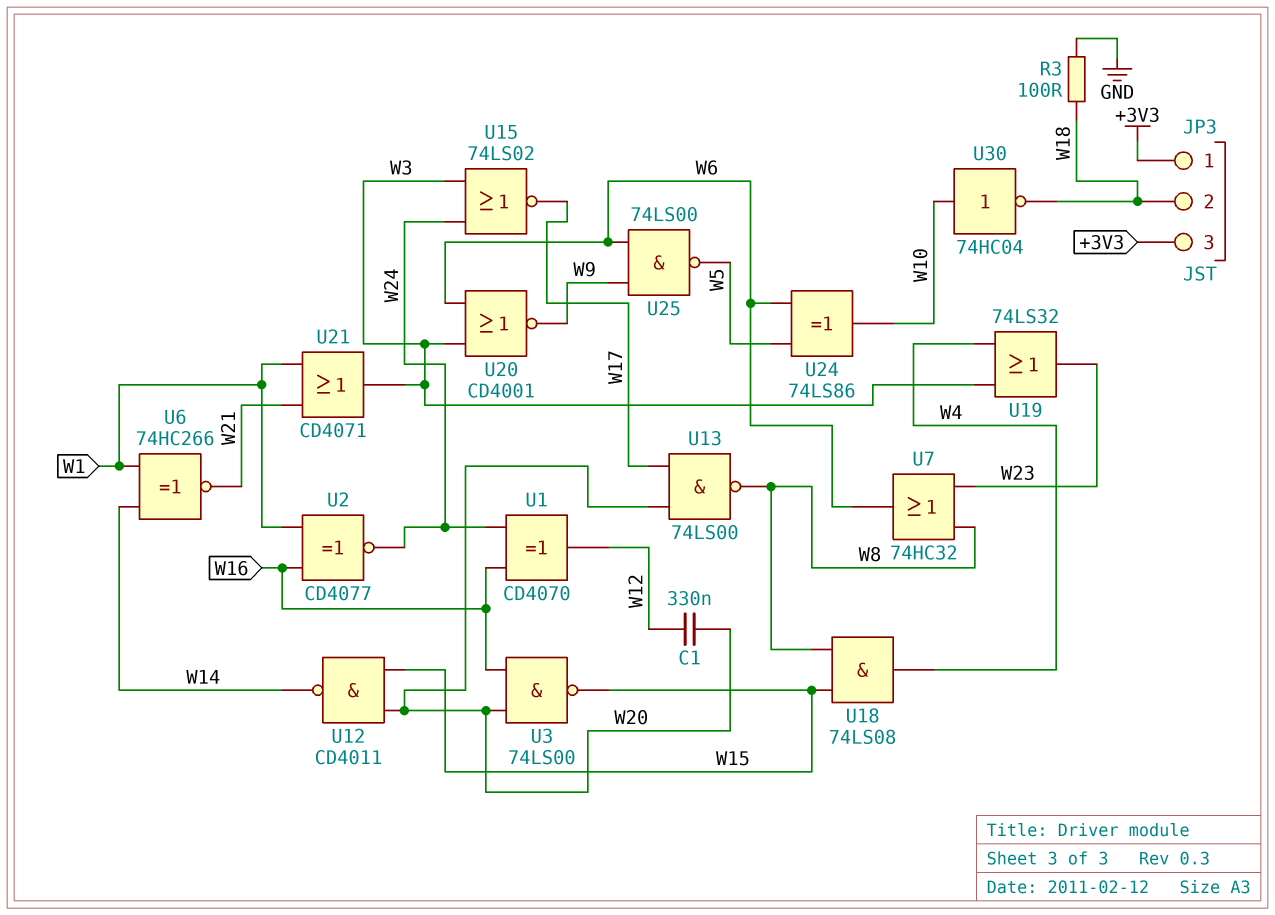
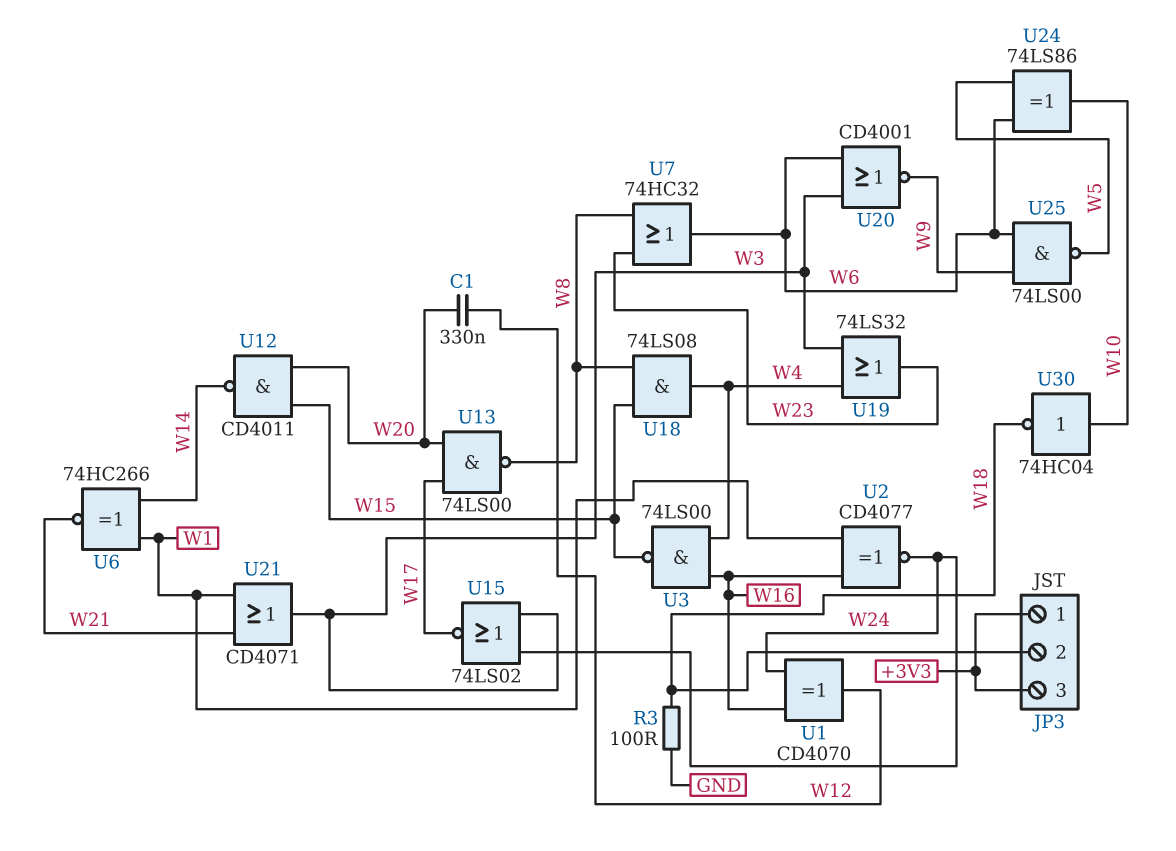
U3: NAND 74LS00 (in W16, in W20, out W15) -> NAND 74LS00 (in W4, in W16, out W15)

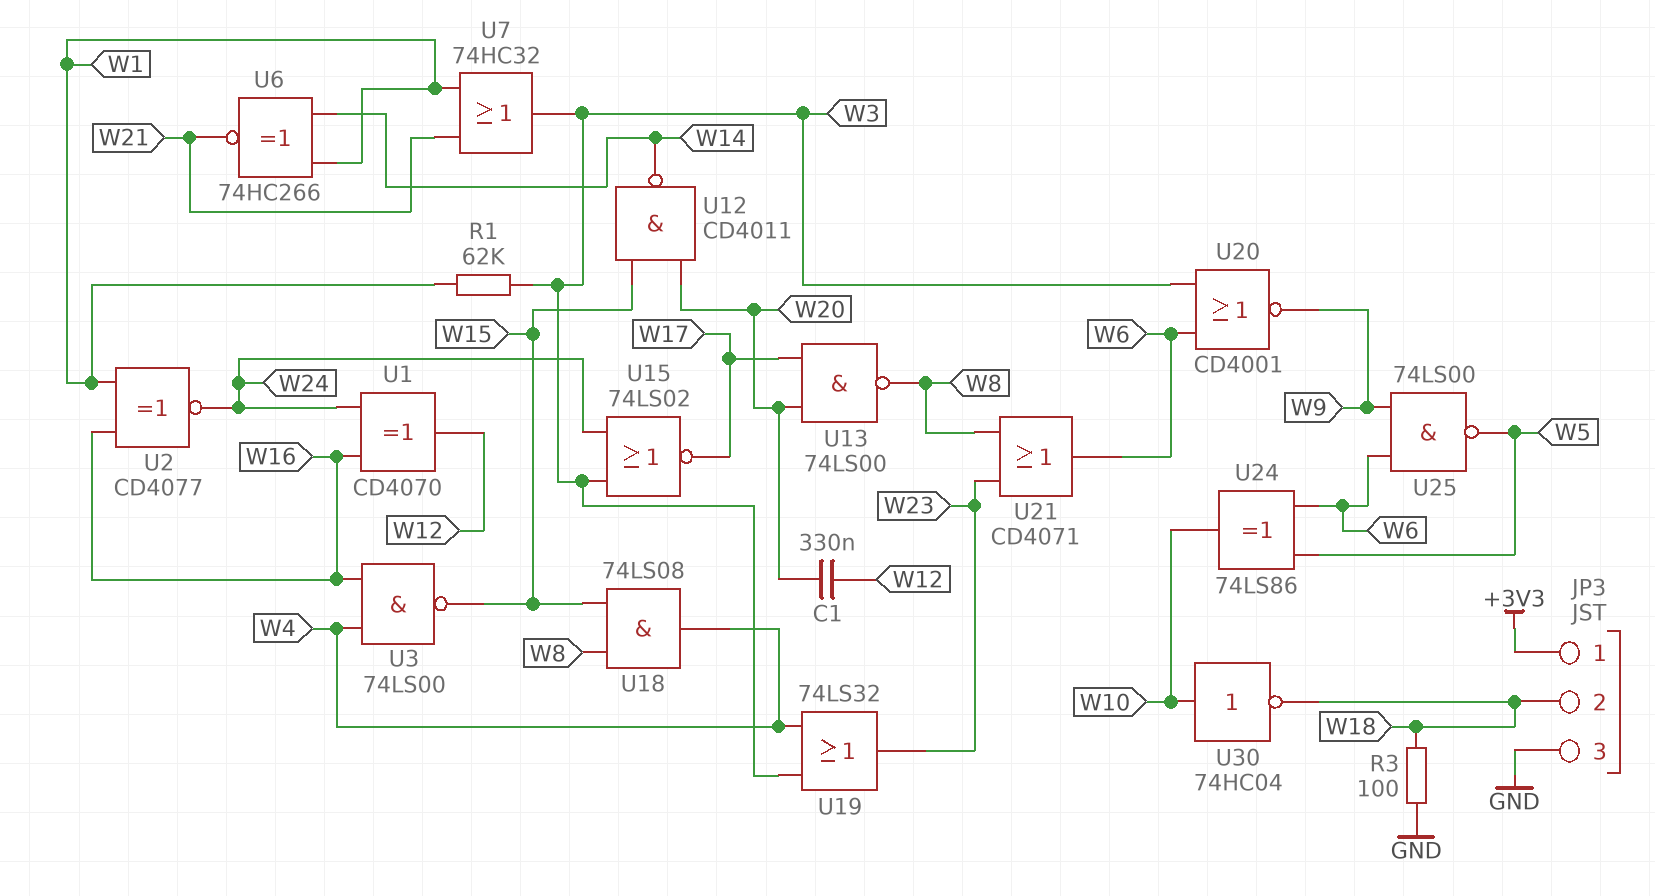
JP3 pin 3: +3V3 -> GND
R1: none -> 62k (W1, W3)
U7: OR 74HC32 (in W8, in W23, out W6) -> OR 74HC32 (in W1, in W21, out W3)
U21: OR CD4071 (in W1, in W21, out W3) -> OR CD4071 (in W8, in W23, out W6)

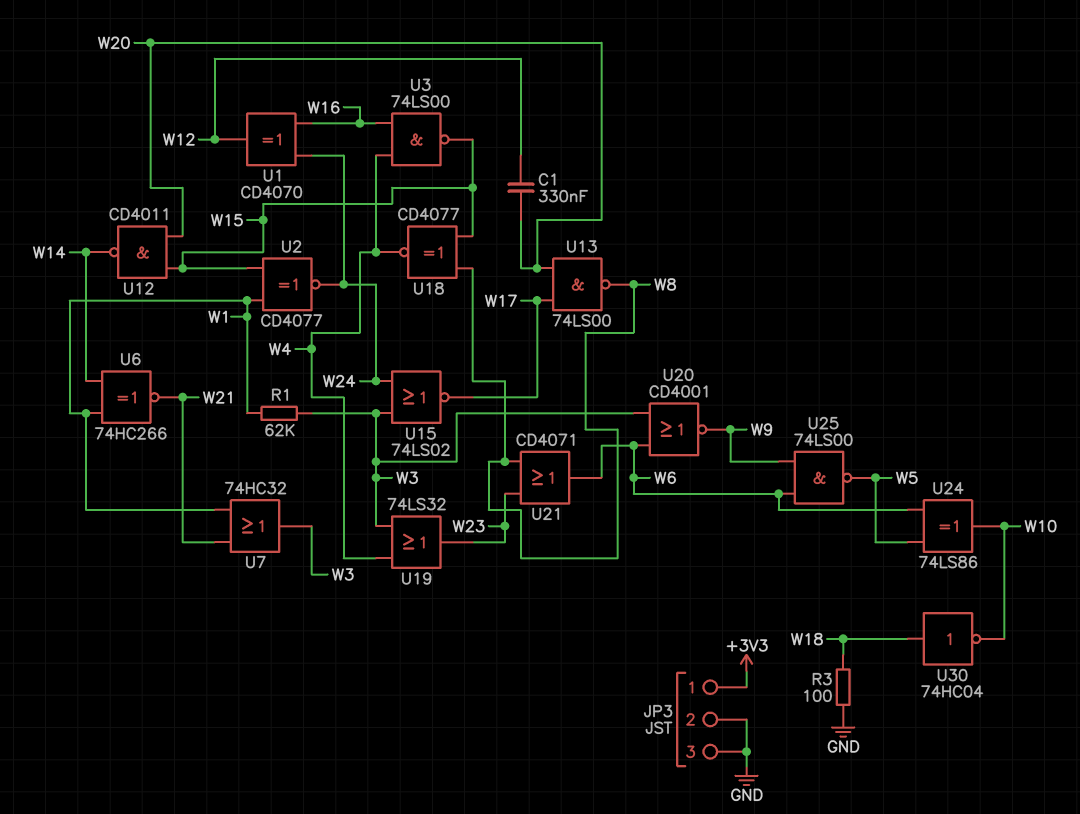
JP3 pin 2: W18 -> GND
U2: XNOR CD4077 (in W1, in W16, out W24) -> XNOR CD4077 (in W1, in W15, out W24)
U18: AND 74LS08 (in W8, in W15, out W4) -> XNOR CD4077 (in W8, in W15, out W4)
U30: NOT 74HC04 (in W10, out W18) -> NOT 74HC04 (in W18, out W10)

